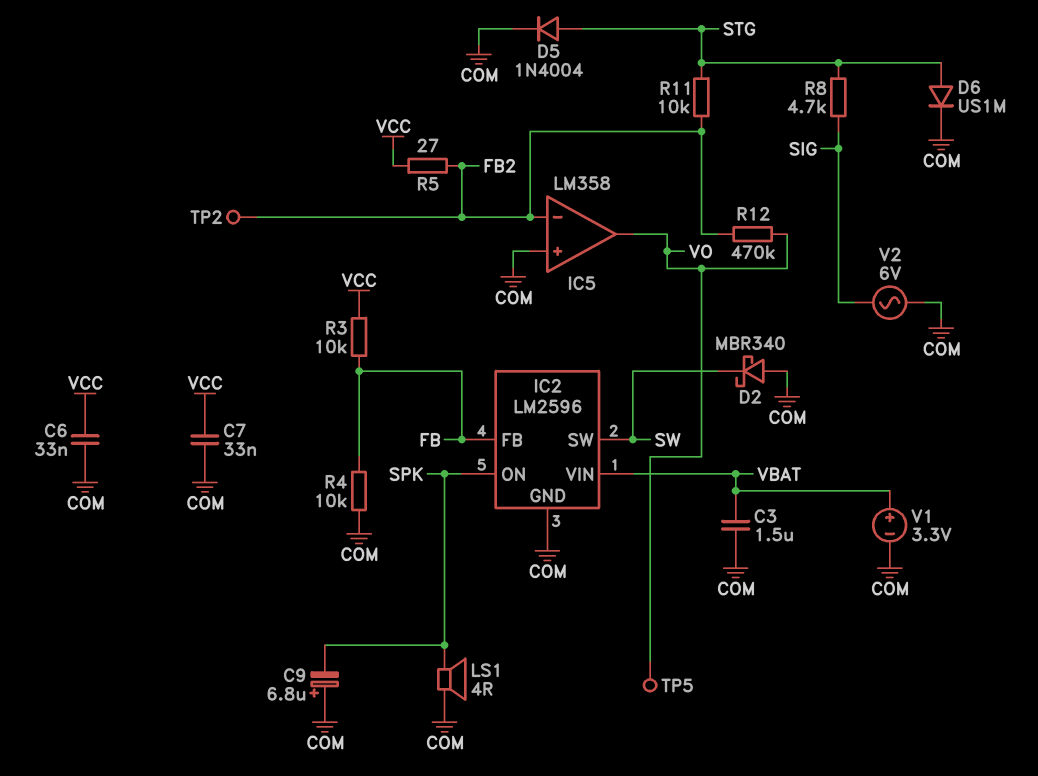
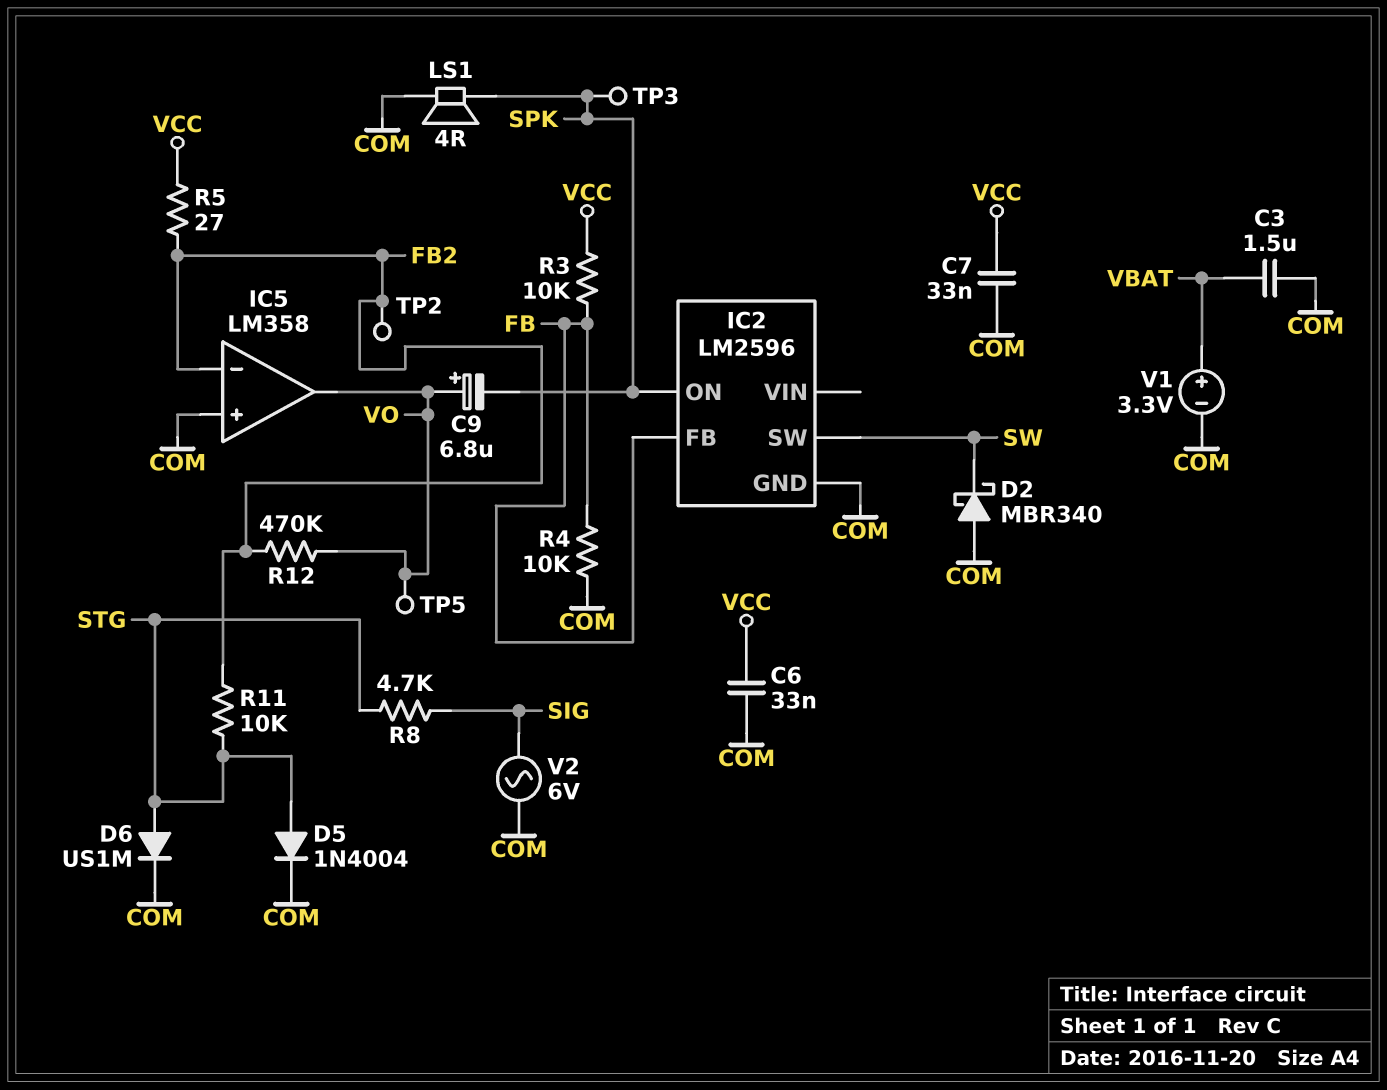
C9: 6.8uF (plus COM, minus SPK) -> 6.8uF (plus VO, minus SPK)
IC2 pin VIN: VBAT -> none
TP3: none -> test point (SPK)

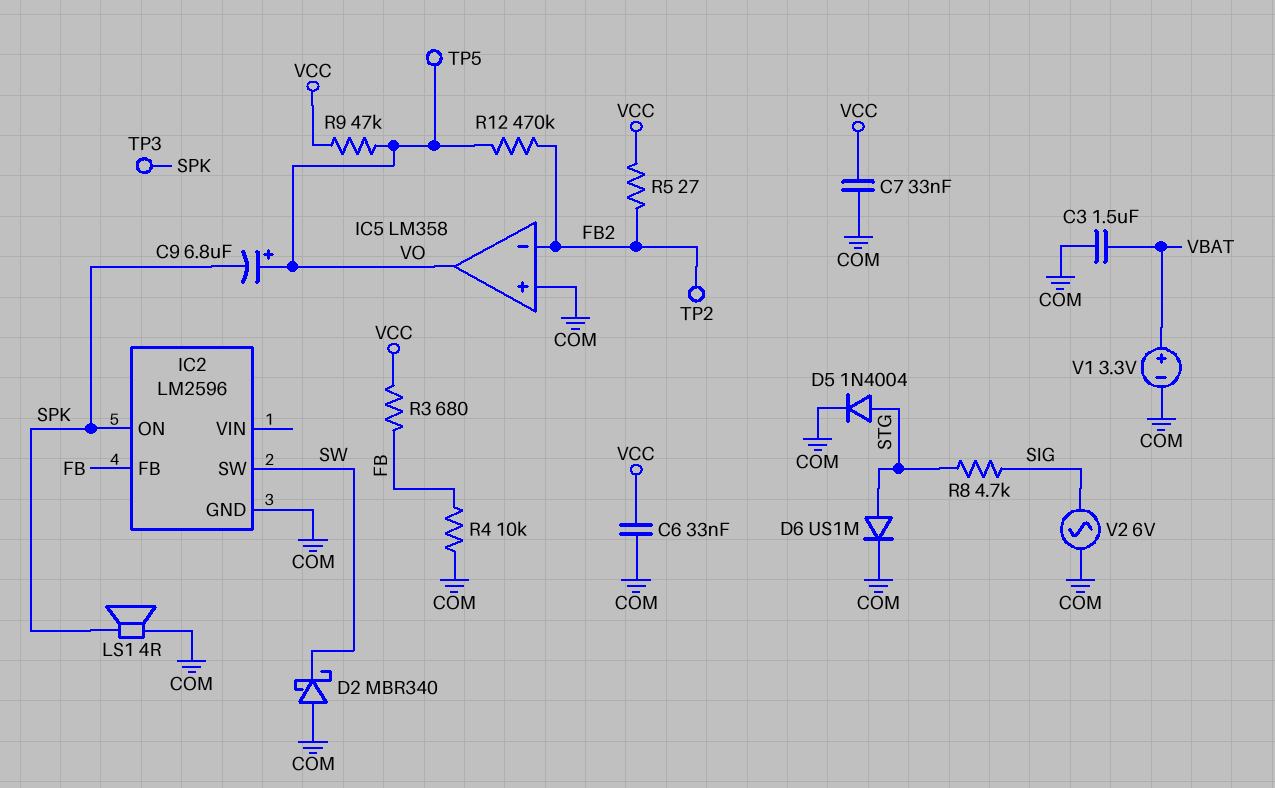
R3: 10k (FB, VCC) -> 680 (FB, VCC)
R9: none -> 47k (VCC, VO)
R11: 10k (FB2, STG) -> none

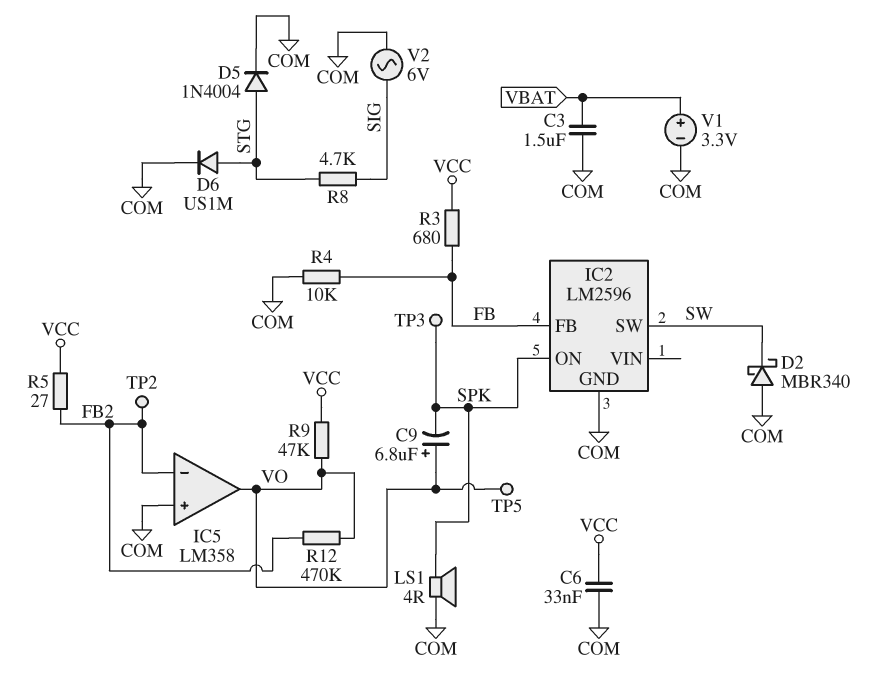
C7: 33nF (COM, VCC) -> none

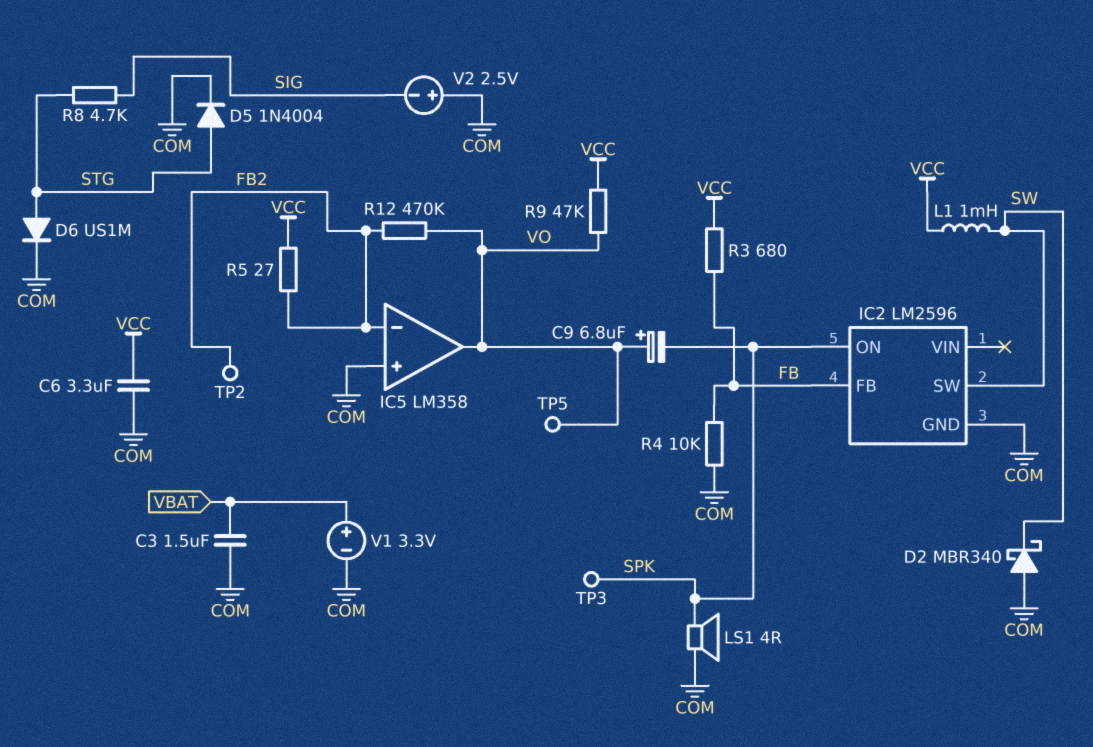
C6: 33nF (COM, VCC) -> 3.3uF (COM, VCC)
L1: none -> 1mH (SW, VCC)
V2: AC 6V (COM, SIG) -> 2.5V (plus COM, minus SIG)

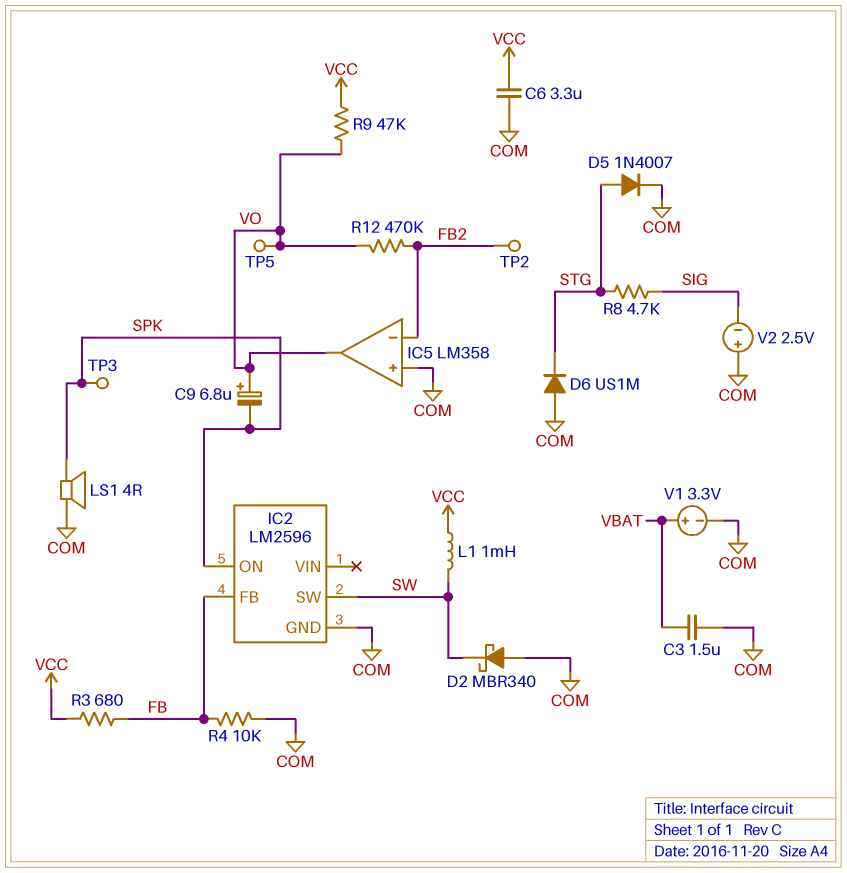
D5: diode 1N4004 (A STG, K COM) -> diode 1N4007 (A STG, K COM)
D6: diode US1M (A STG, K COM) -> diode US1M (A COM, K STG)
R5: 27 (FB2, VCC) -> none

